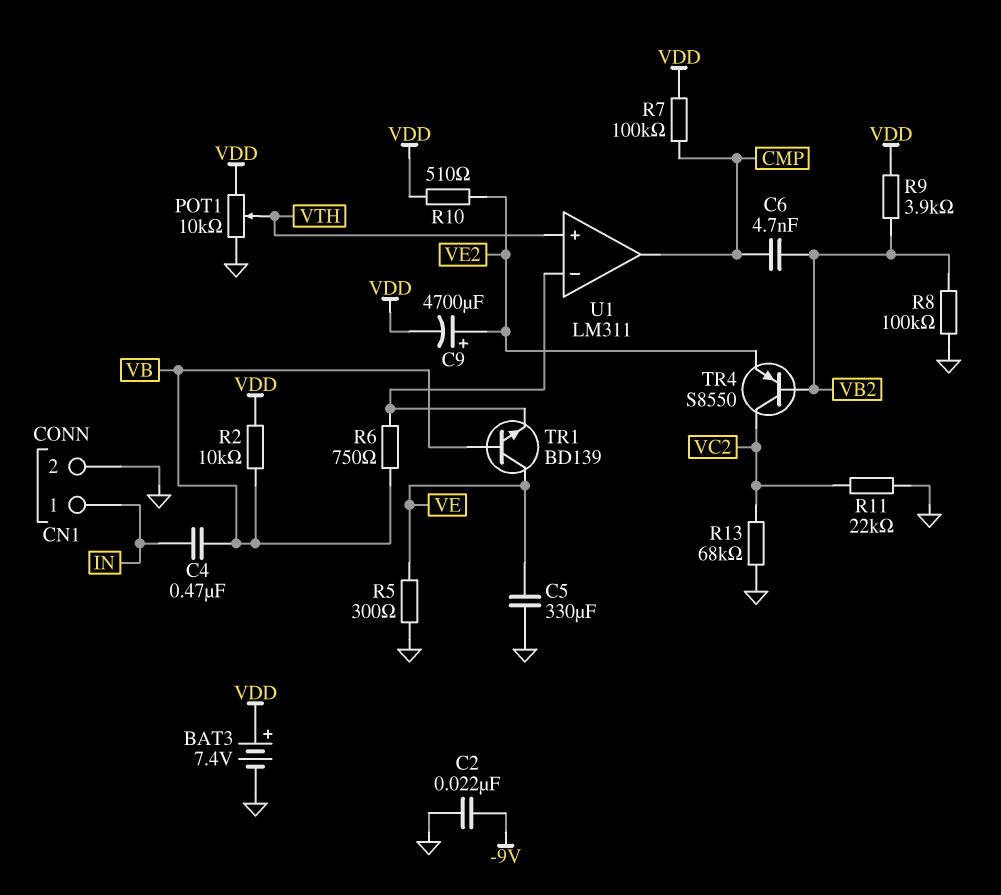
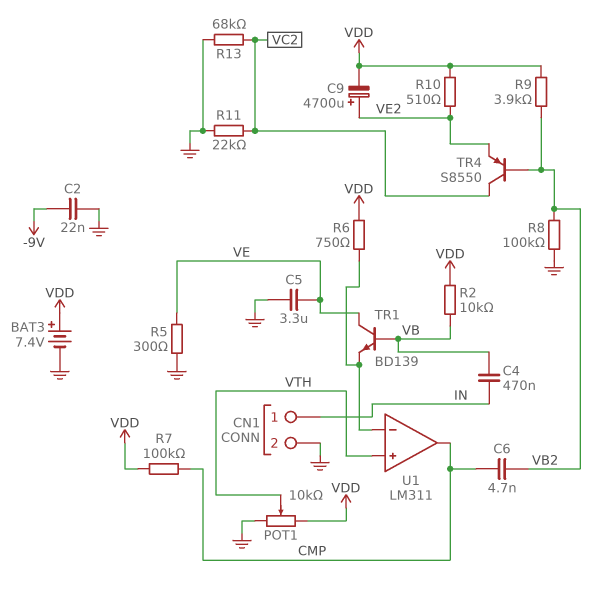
C5: 330uF (GND, VE) -> 3.3uF (GND, VE)
R6: 750 (U1/in-, VB) -> 750 (U1/in-, VDD)

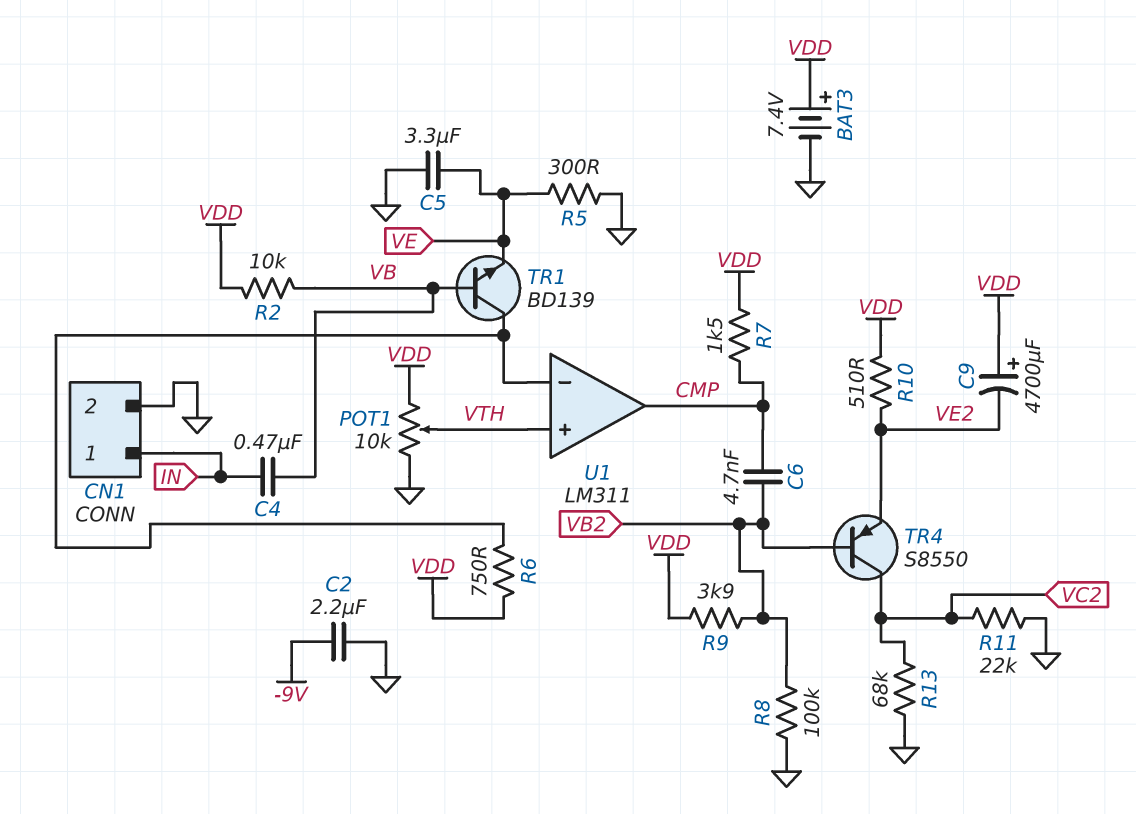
C2: 22nF (-9V, GND) -> 2.2uF (-9V, GND)
C9: 4700uF (plus VE2, minus VDD) -> 4700uF (plus VDD, minus VE2)
R7: 100k (CMP, VDD) -> 1.5k (CMP, VDD)
TR1: NPN BD139 (B VB, C VE, E U1/in-) -> NPN BD139 (B VB, C U1/in-, E VE)

